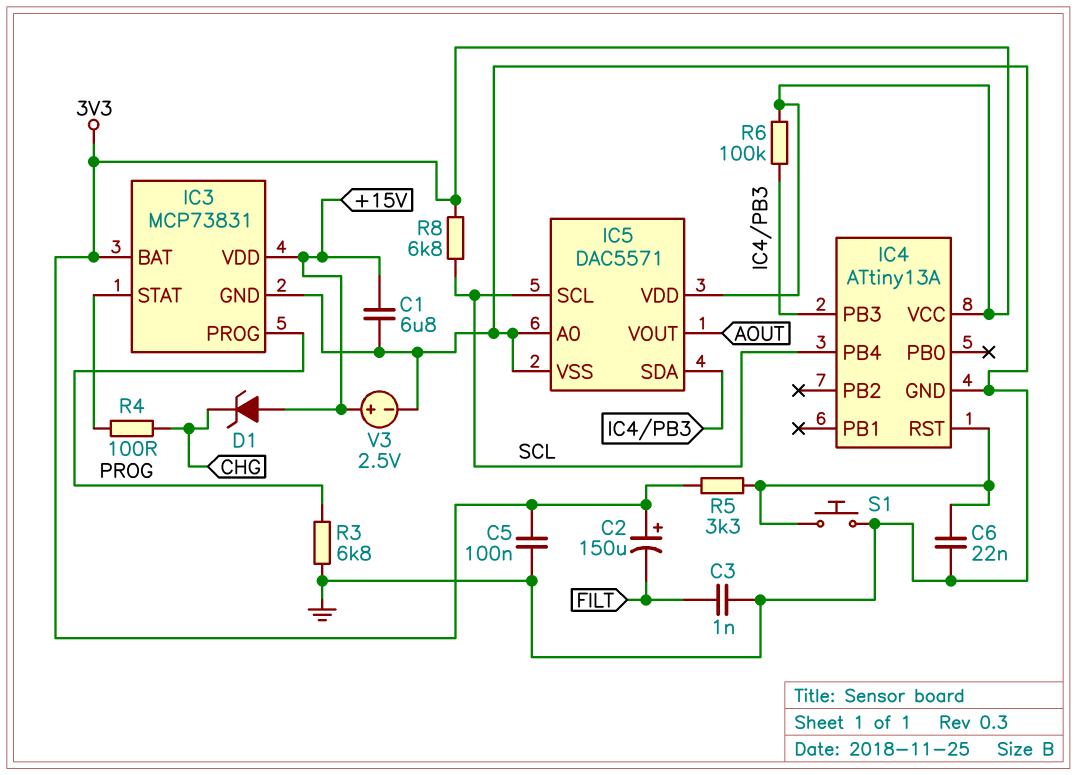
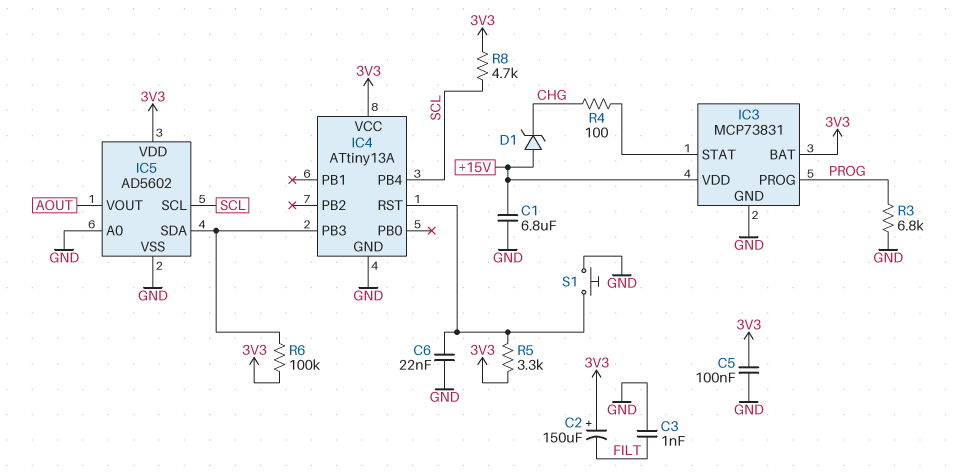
IC5: DAC5571 -> AD5602
R8: 6.8k (3V3, SCL) -> 4.7k (3V3, SCL)
V3: 2.5V (plus +15V, minus GND) -> none

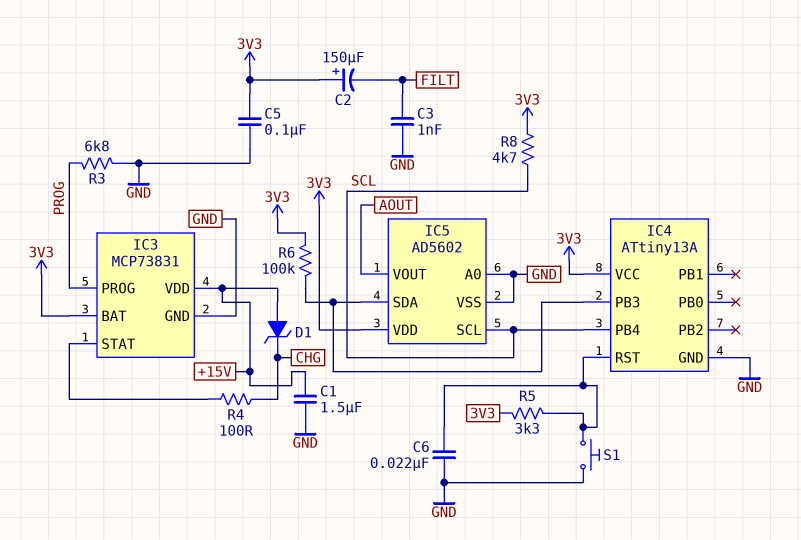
C1: 6.8uF (+15V, GND) -> 1.5uF (+15V, GND)

